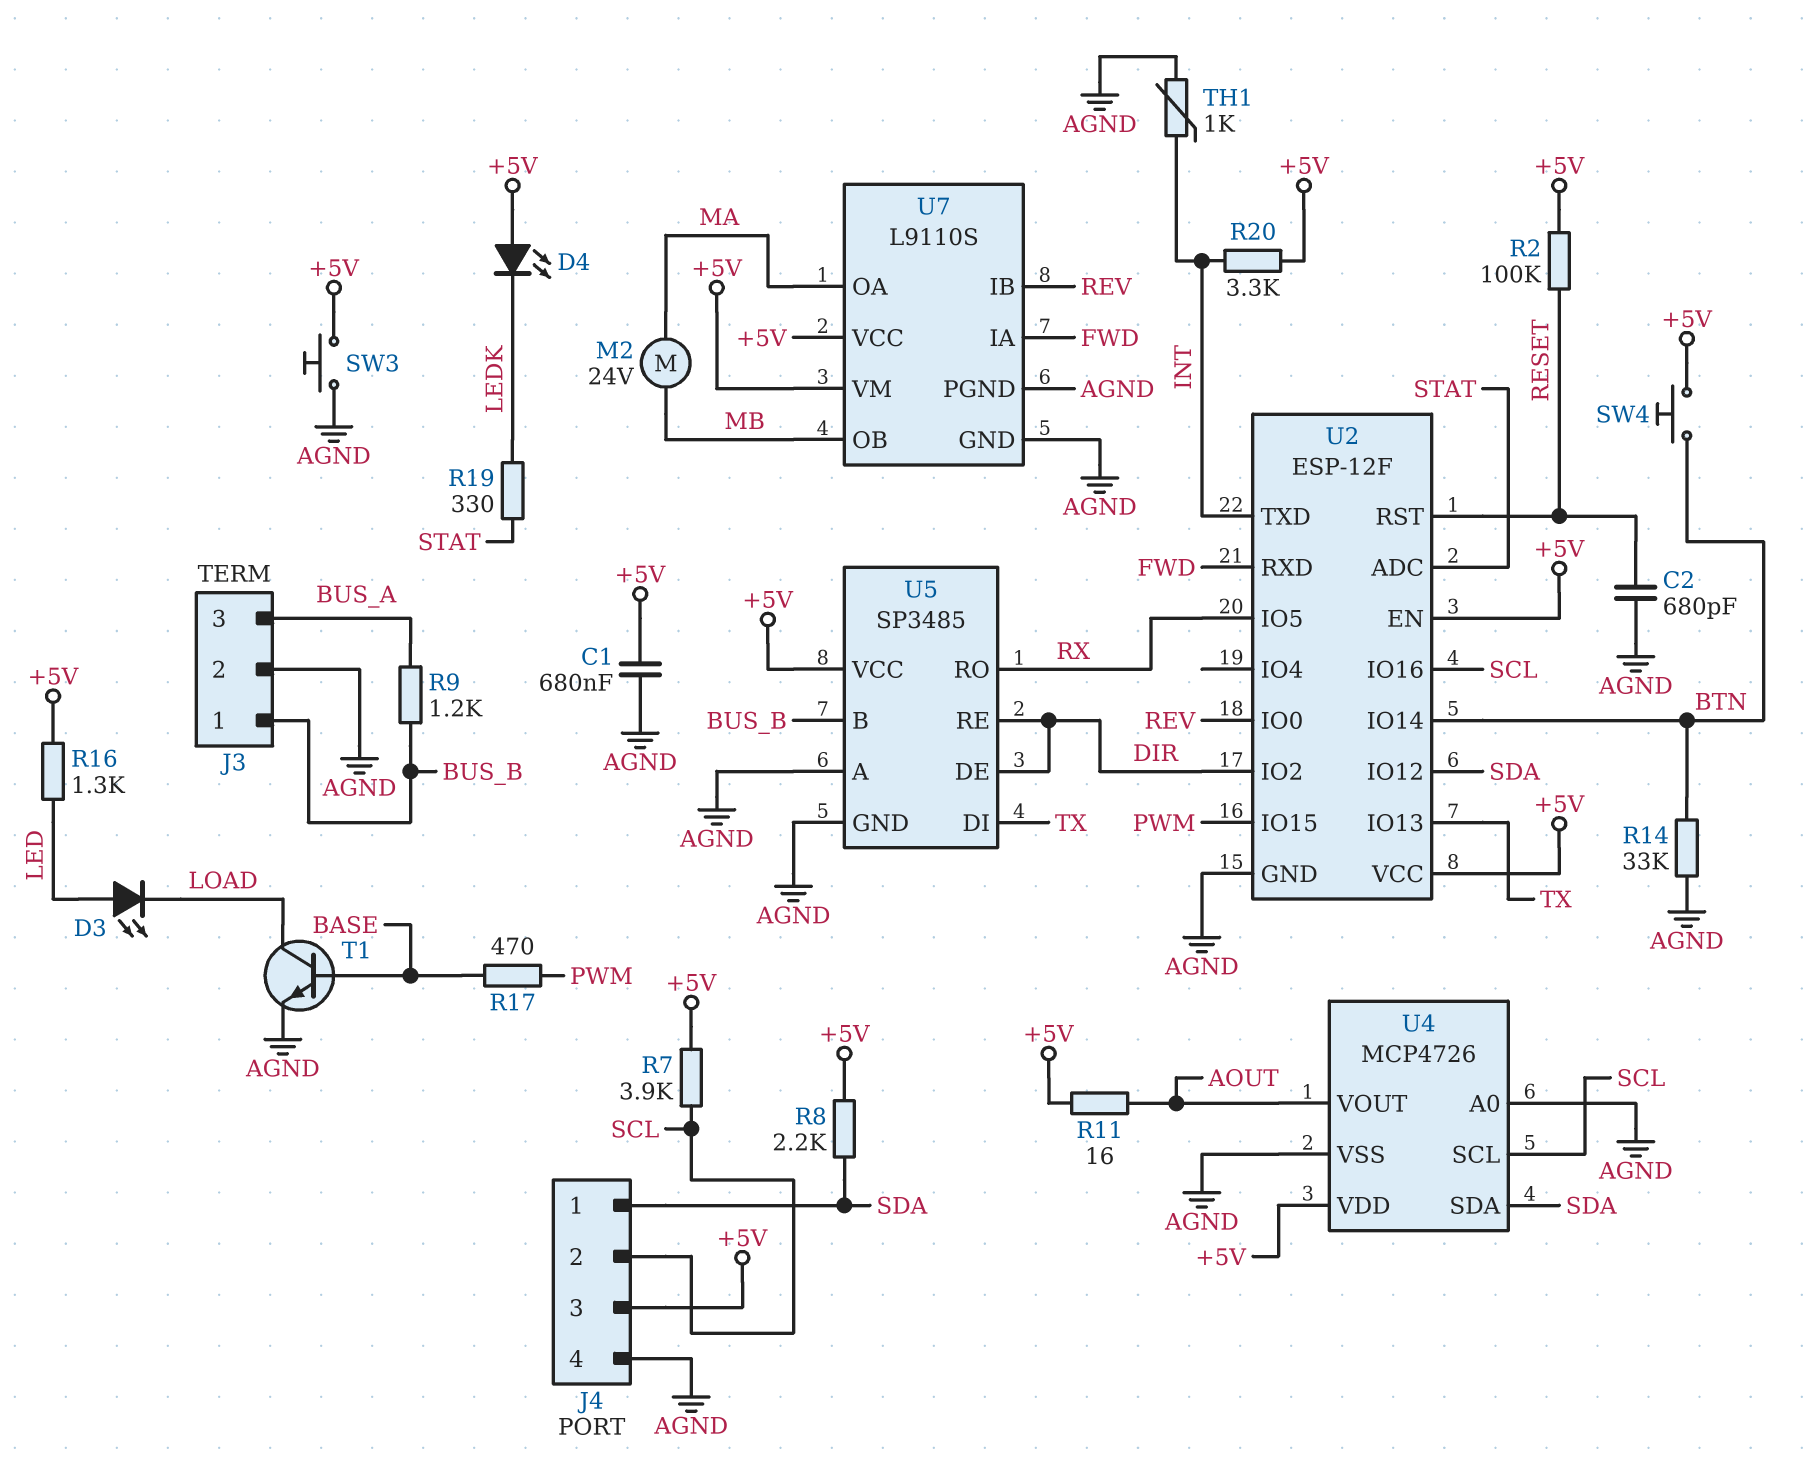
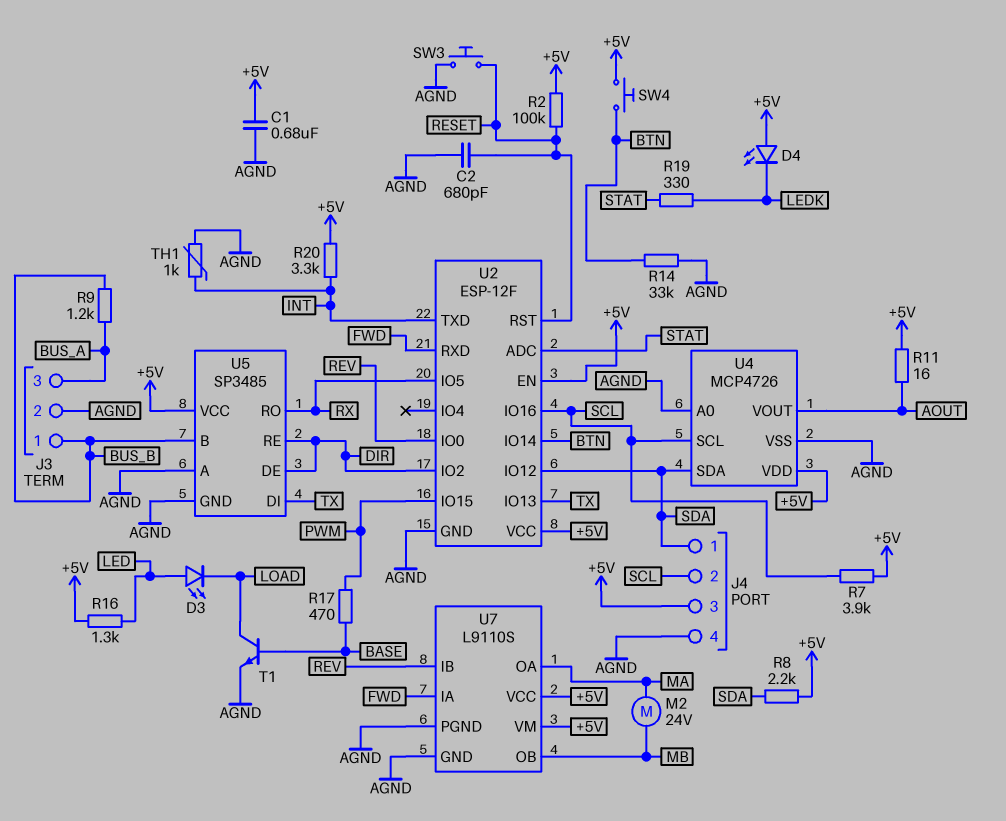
SW3: button (+5V, AGND) -> button (AGND, RESET)

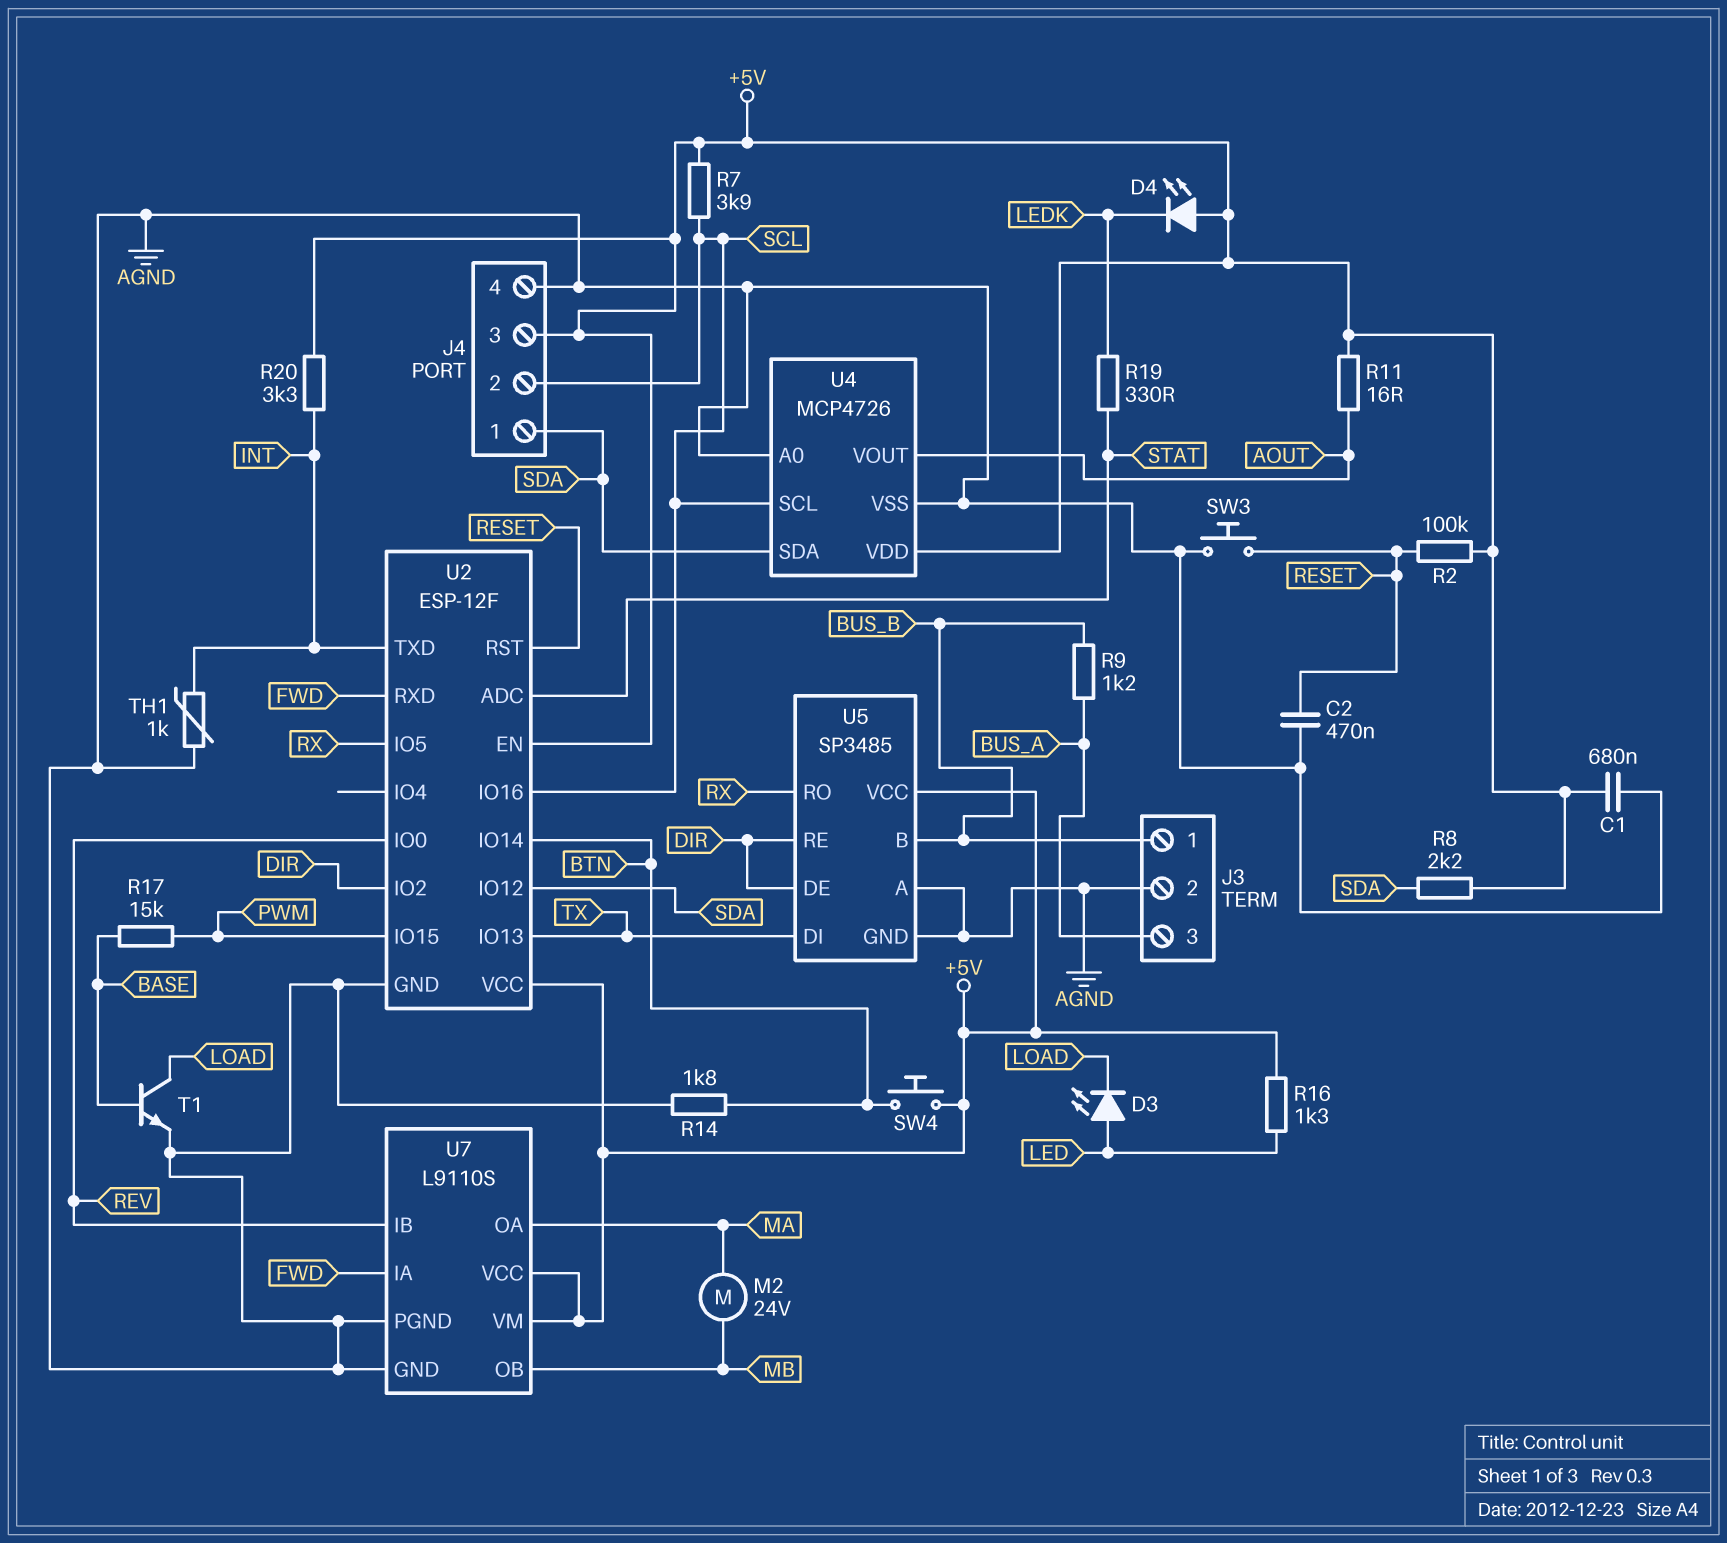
C2: 680pF (AGND, RESET) -> 470nF (AGND, RESET)
R14: 33k (AGND, BTN) -> 1.8k (AGND, BTN)
R17: 470 (BASE, PWM) -> 15k (BASE, PWM)

